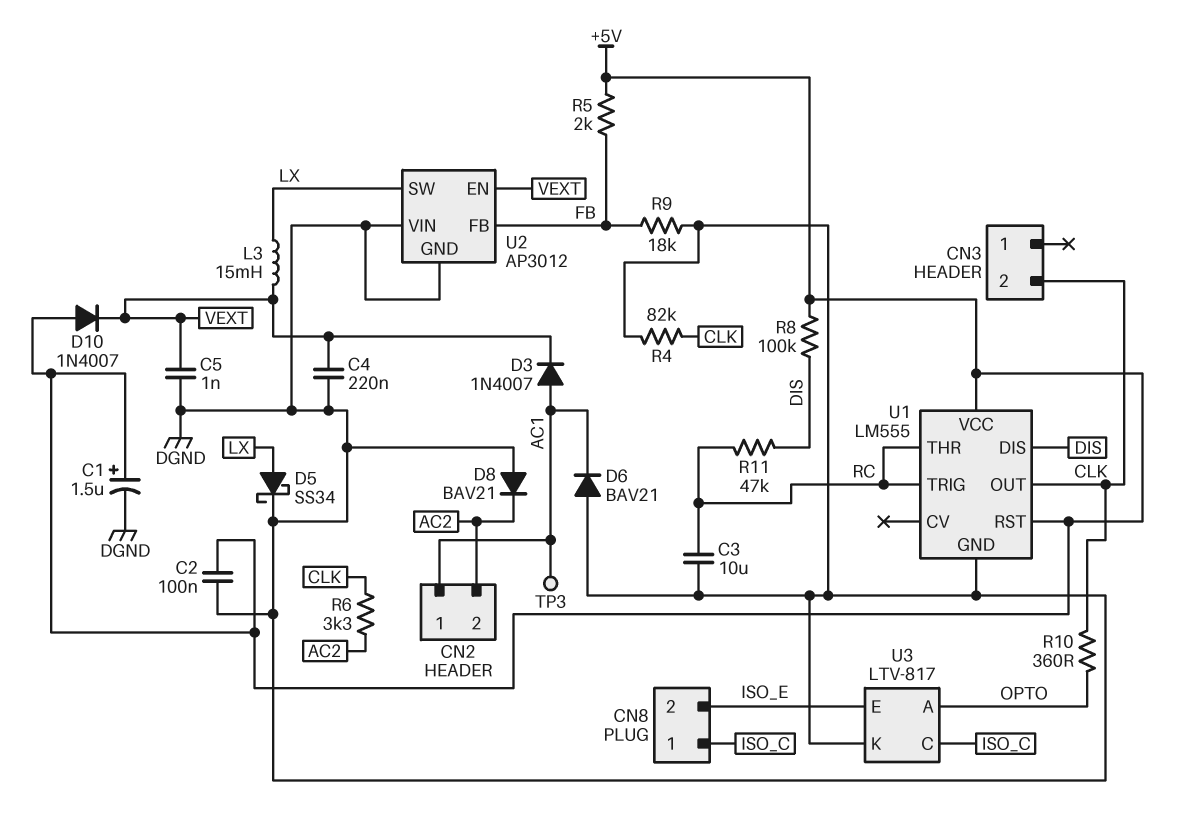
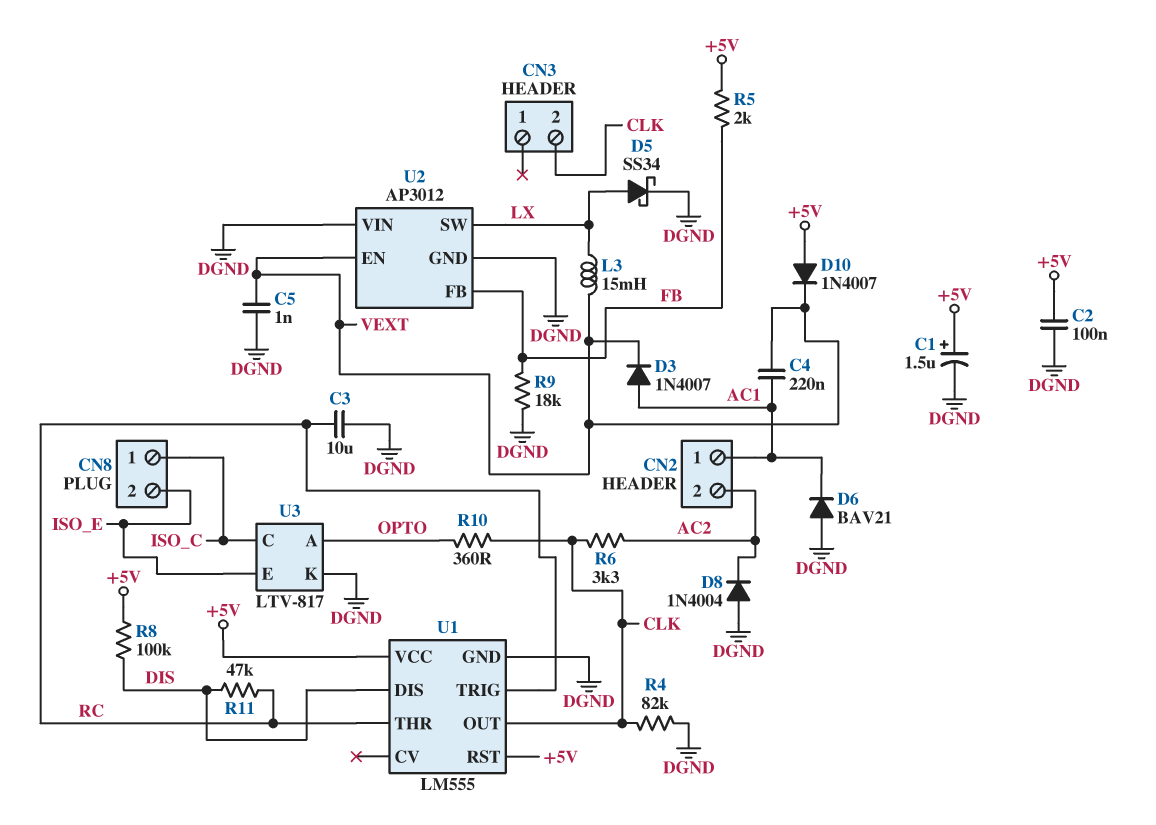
C4: 220nF (DGND, VEXT) -> 220nF (AC1, VEXT)
D8: diode BAV21 (A DGND, K AC2) -> diode 1N4004 (A DGND, K AC2)
TP3: test point (AC1) -> none

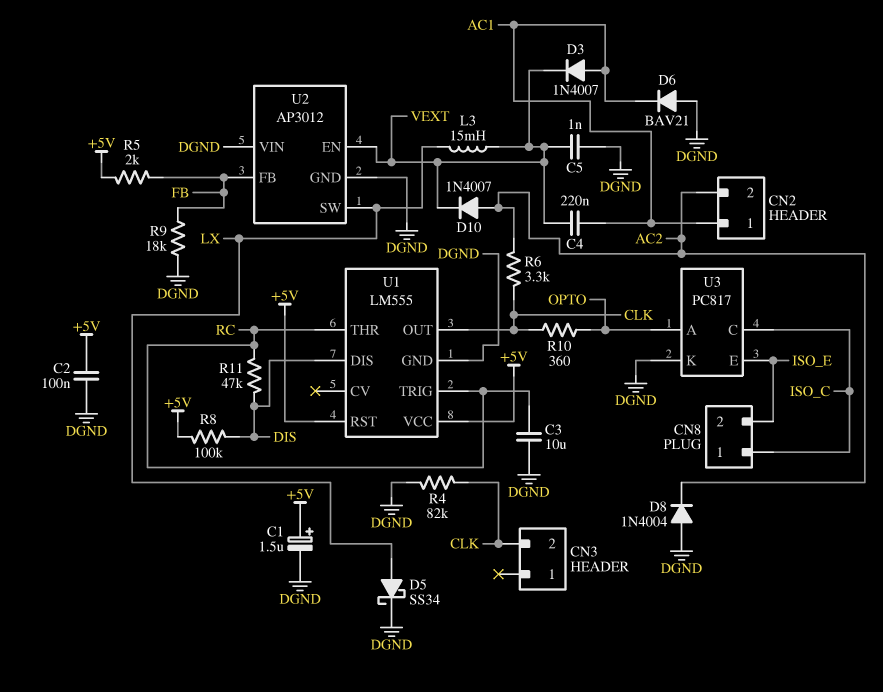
D10: diode 1N4007 (A +5V, K VEXT) -> diode 1N4007 (A AC2, K VEXT)
U3: LTV-817 -> PC817

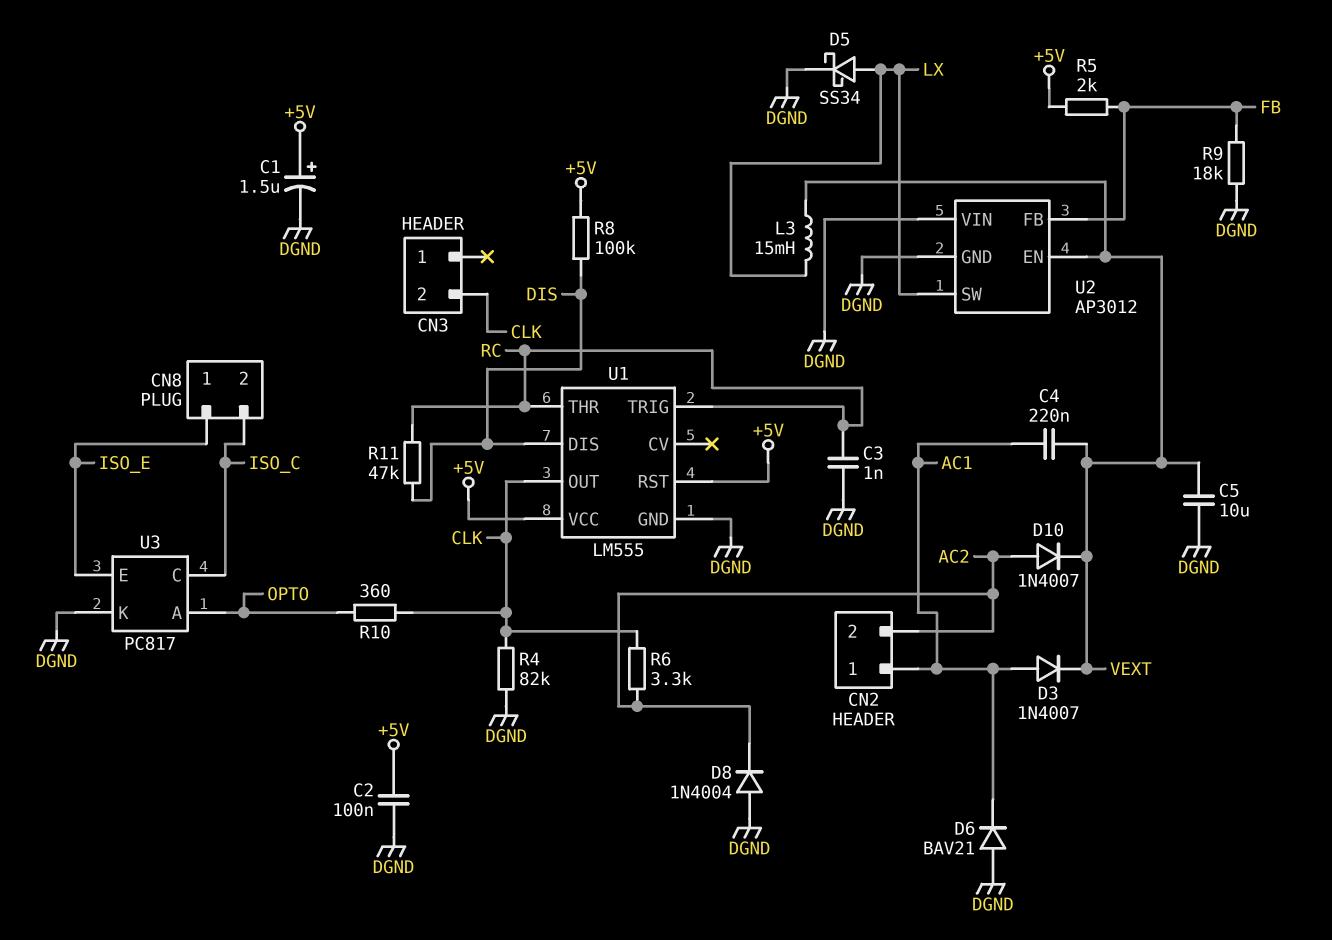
C3: 10uF (DGND, RC) -> 1nF (DGND, RC)
C5: 1nF (DGND, VEXT) -> 10uF (DGND, VEXT)
CN8 pin 1: ISO_C -> ISO_E
CN8 pin 2: ISO_E -> ISO_C

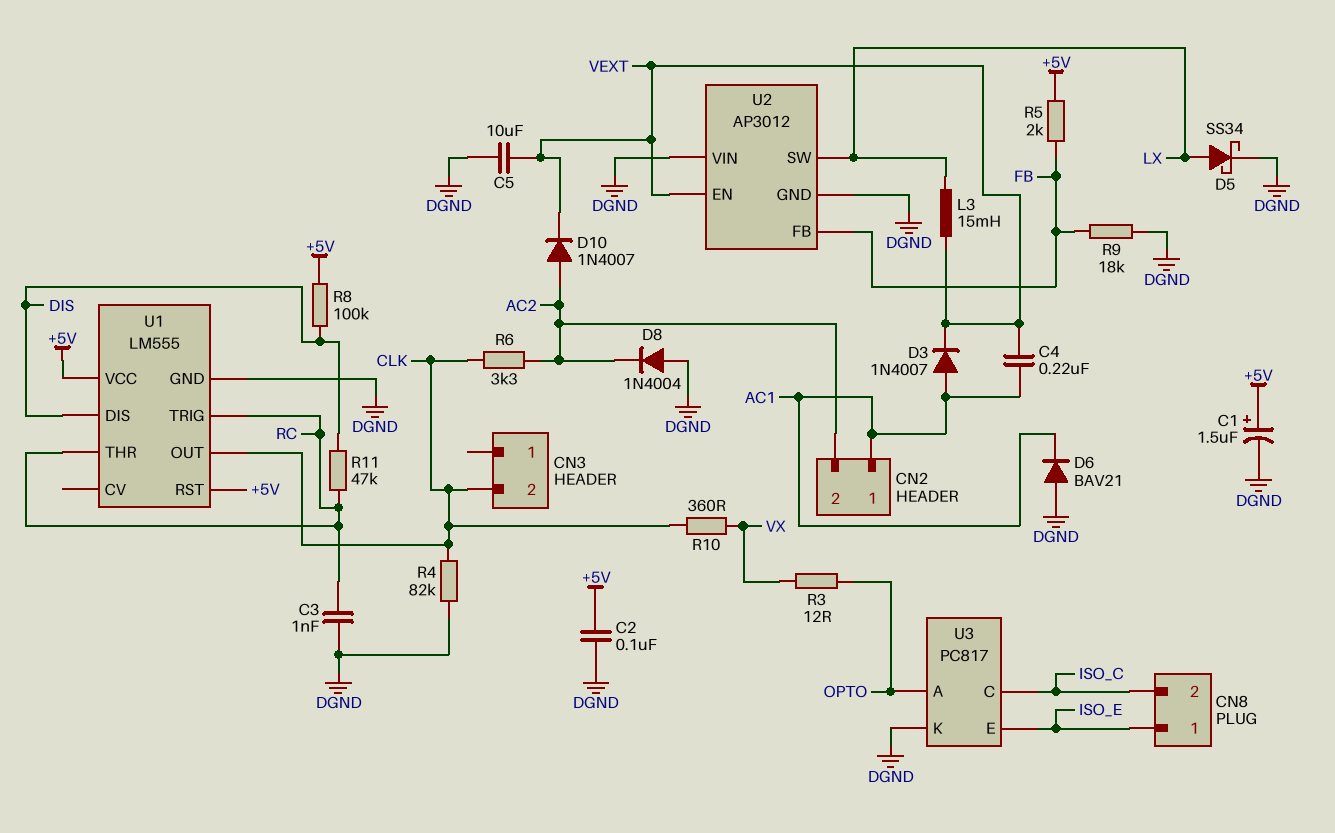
R3: none -> 12 (OPTO, VX)
R10: 360 (CLK, OPTO) -> 360 (CLK, VX)

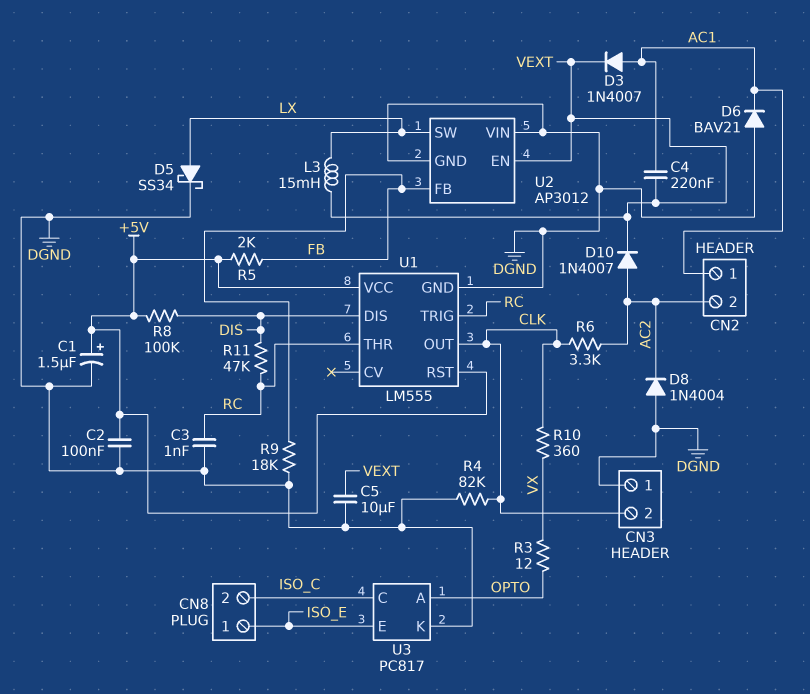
CN3 pin 1: none -> DGND

